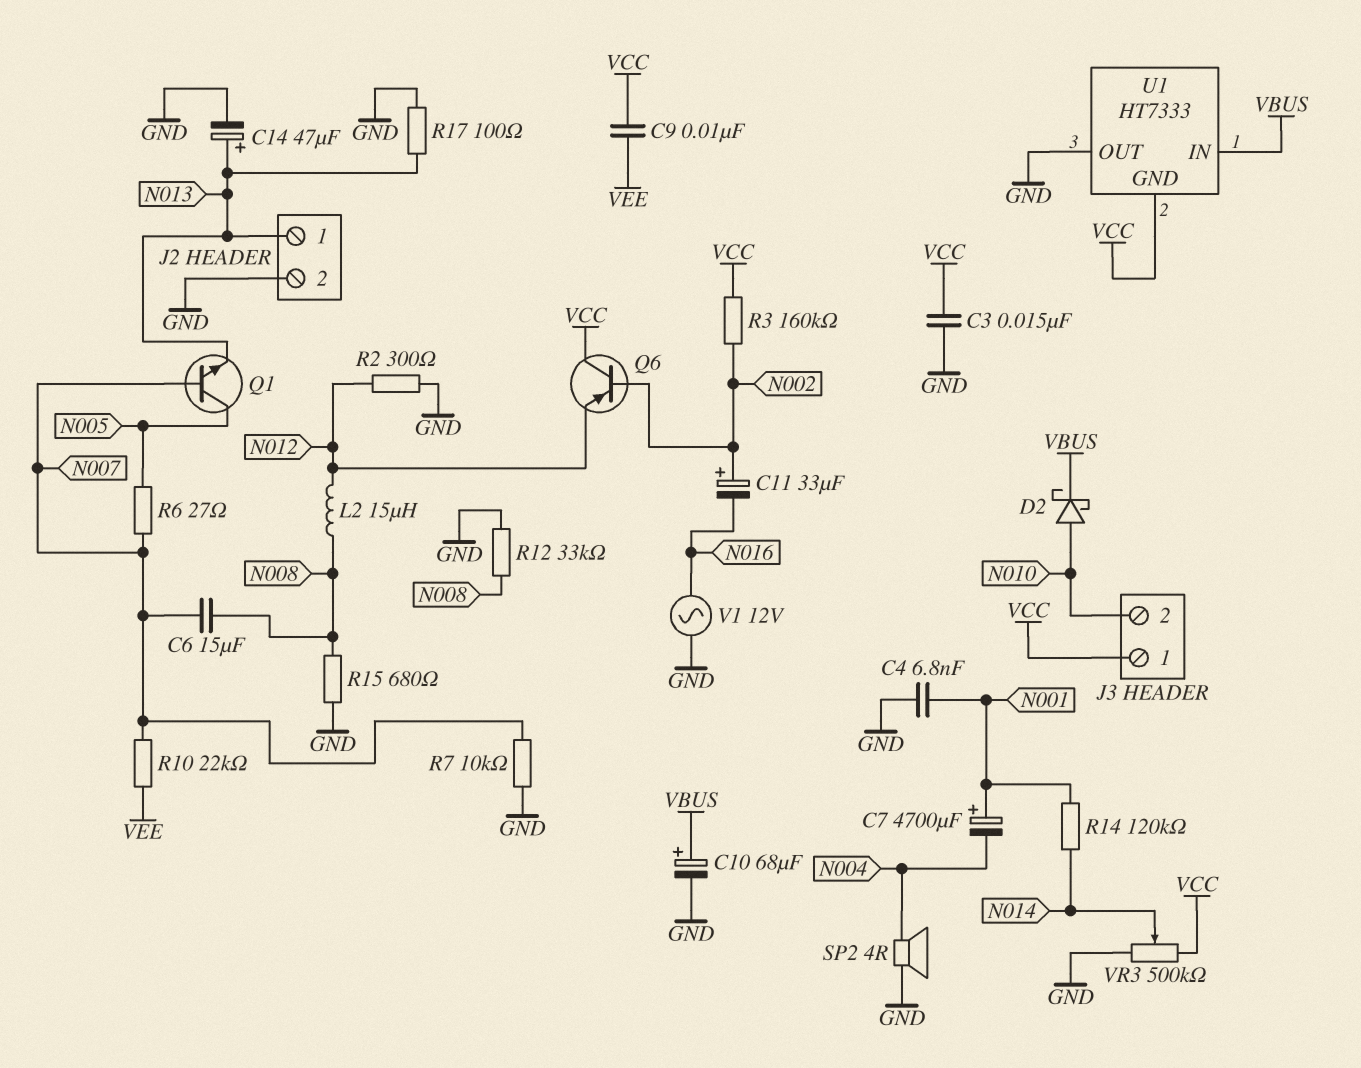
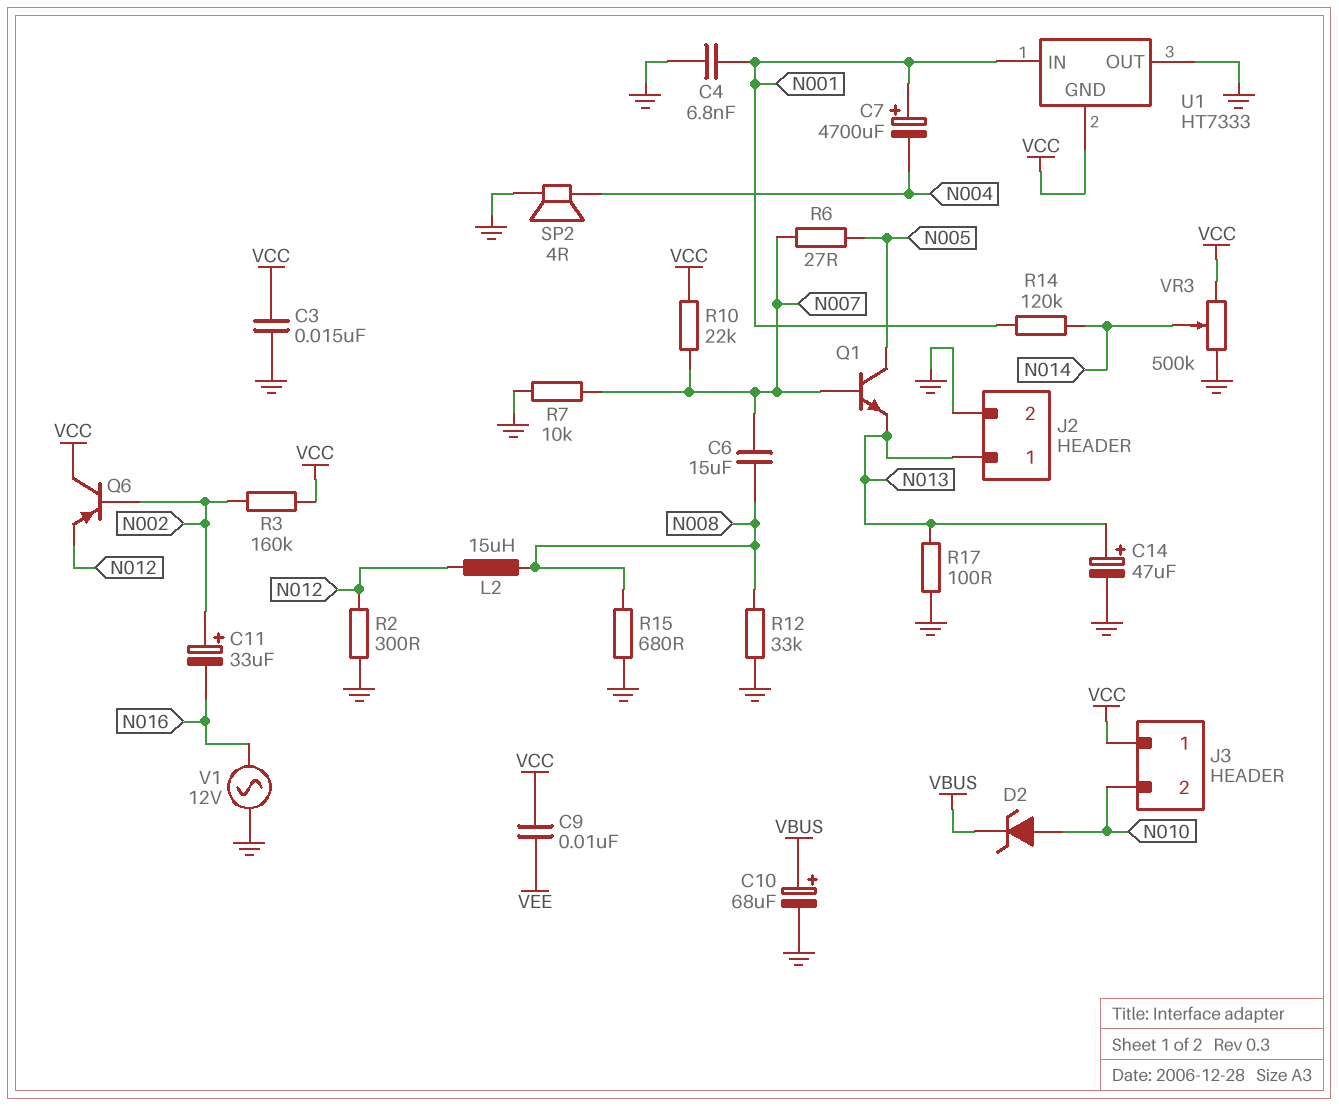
D2: schottky (A N010, K VBUS) -> zener (A N010, K VBUS)
R10: 22k (N007, VEE) -> 22k (N007, VCC)
U1 pin IN: VBUS -> N001

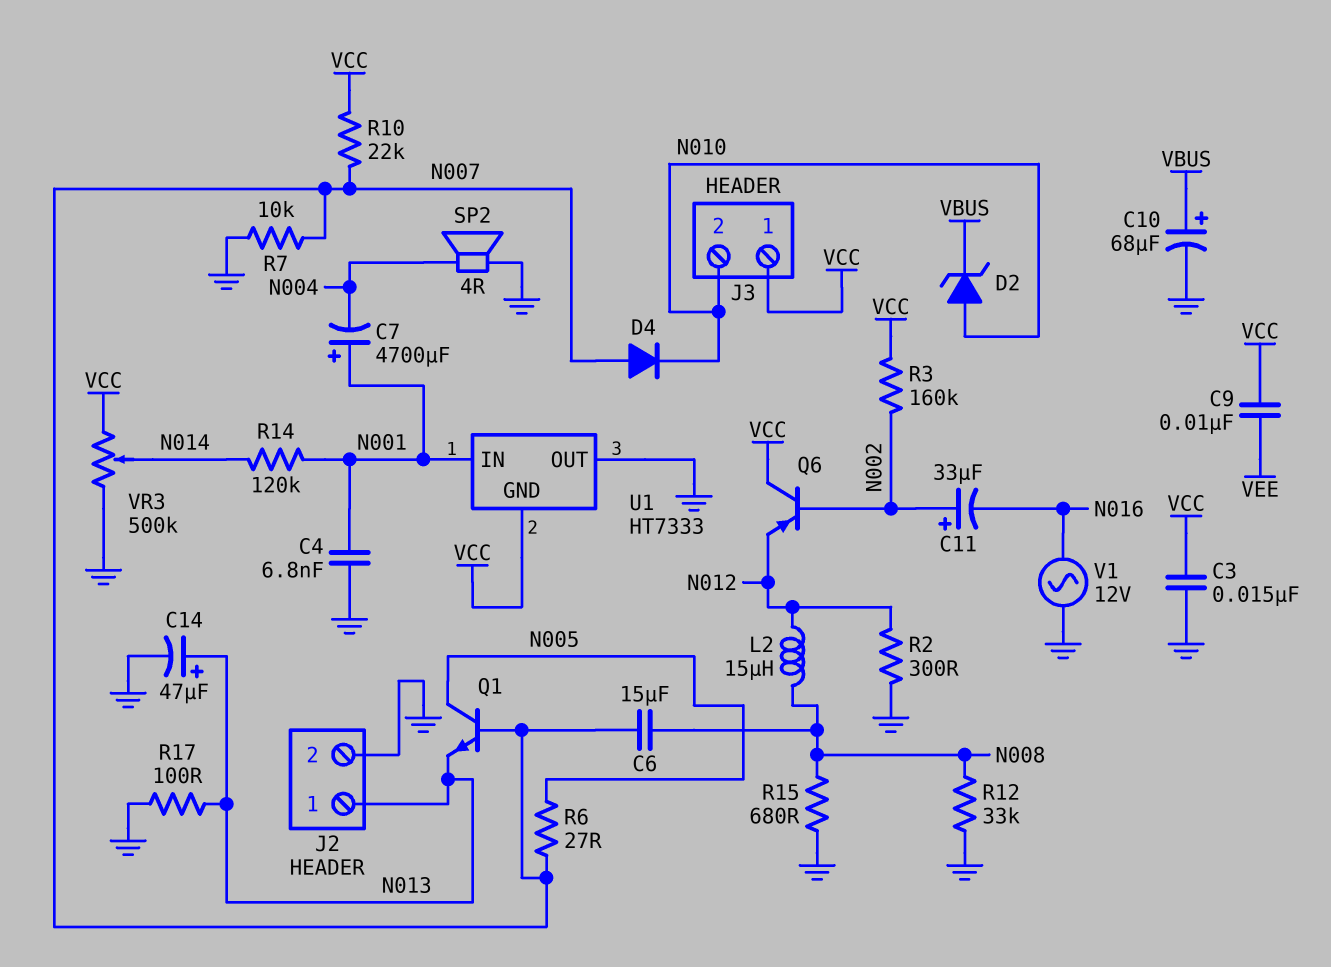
D4: none -> diode (A N007, K N010)

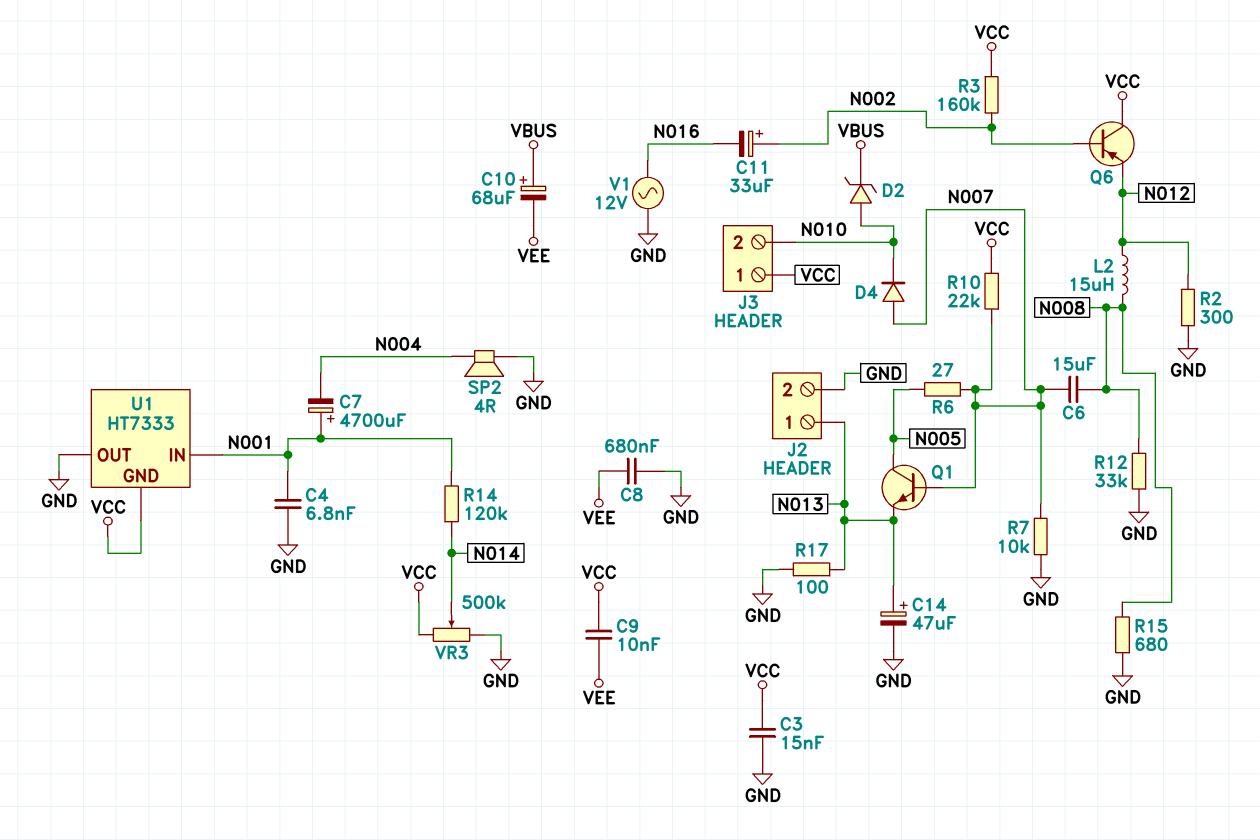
C8: none -> 680nF (GND, VEE)
C10: 68uF (plus VBUS, minus GND) -> 68uF (plus VBUS, minus VEE)

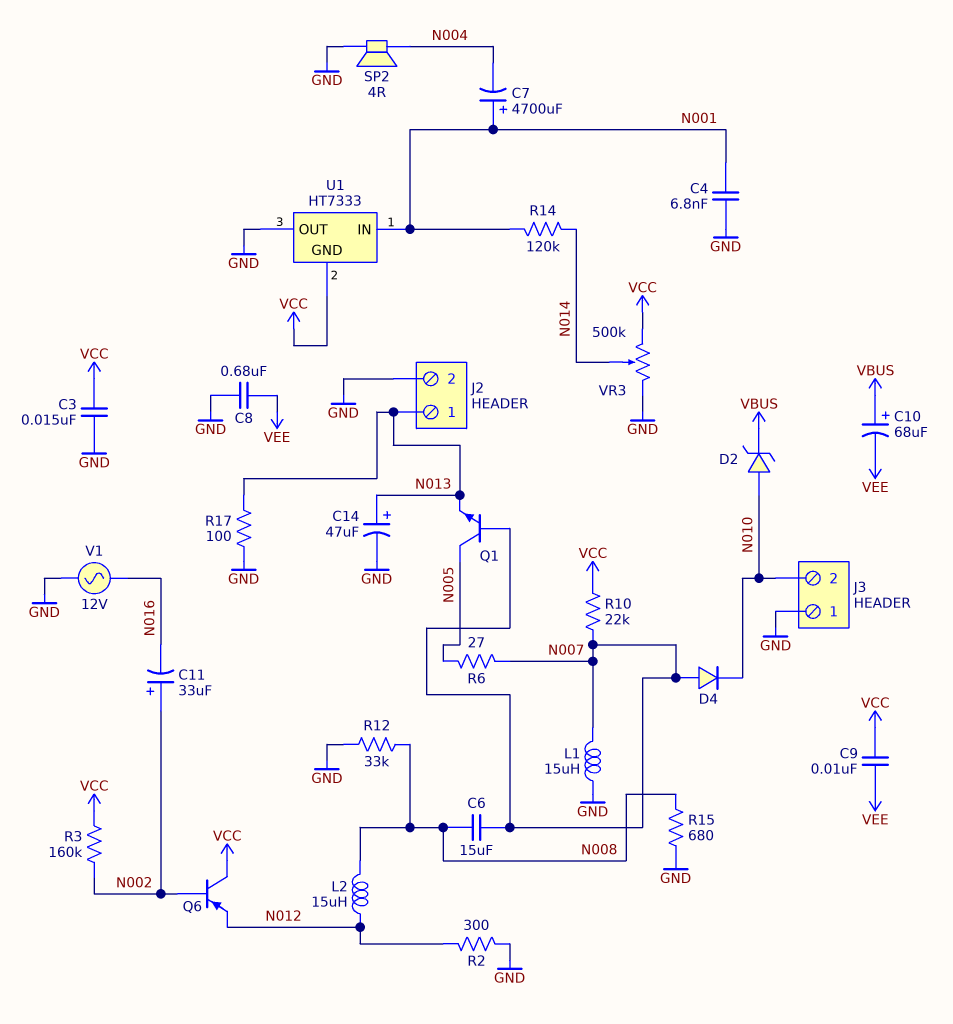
J3 pin 1: VCC -> GND
L1: none -> 15uH (GND, N007)
R7: 10k (GND, N007) -> none

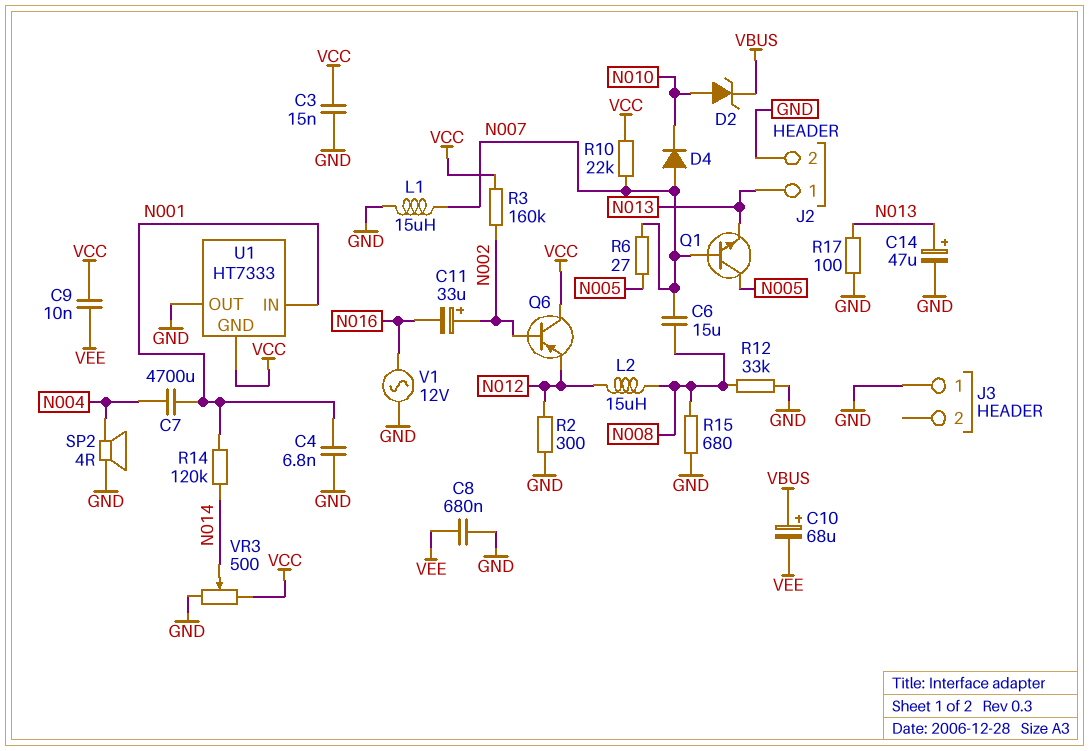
C7: 4700uF (plus N001, minus N004) -> 4700uF (N001, N004)
J3 pin 2: N010 -> none
VR3: 500k (GND, VCC, wiper N014) -> 500 (GND, VCC, wiper N014)

